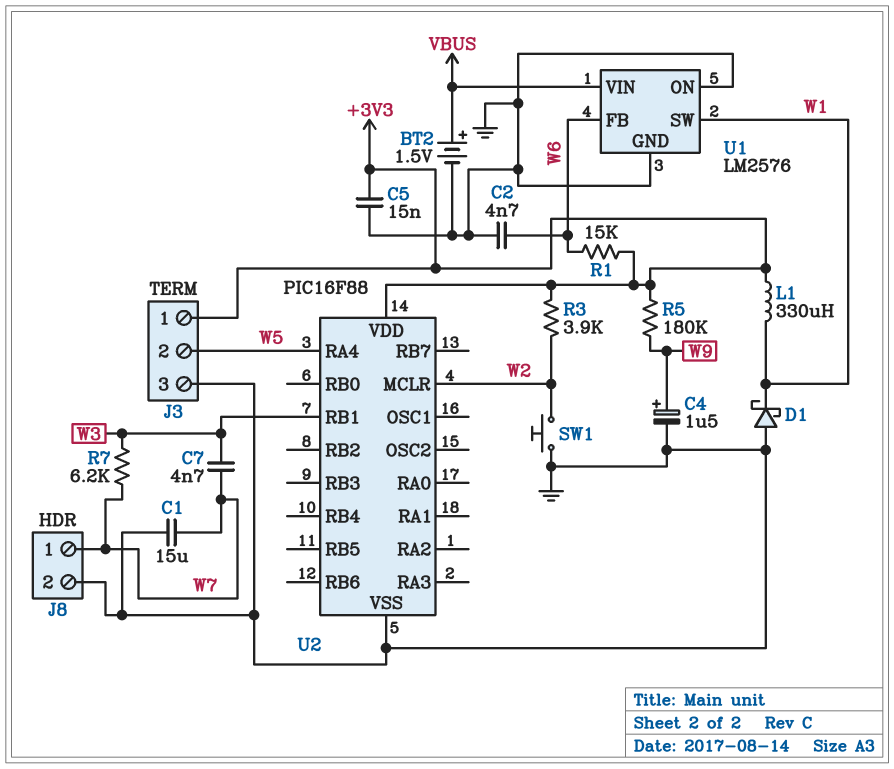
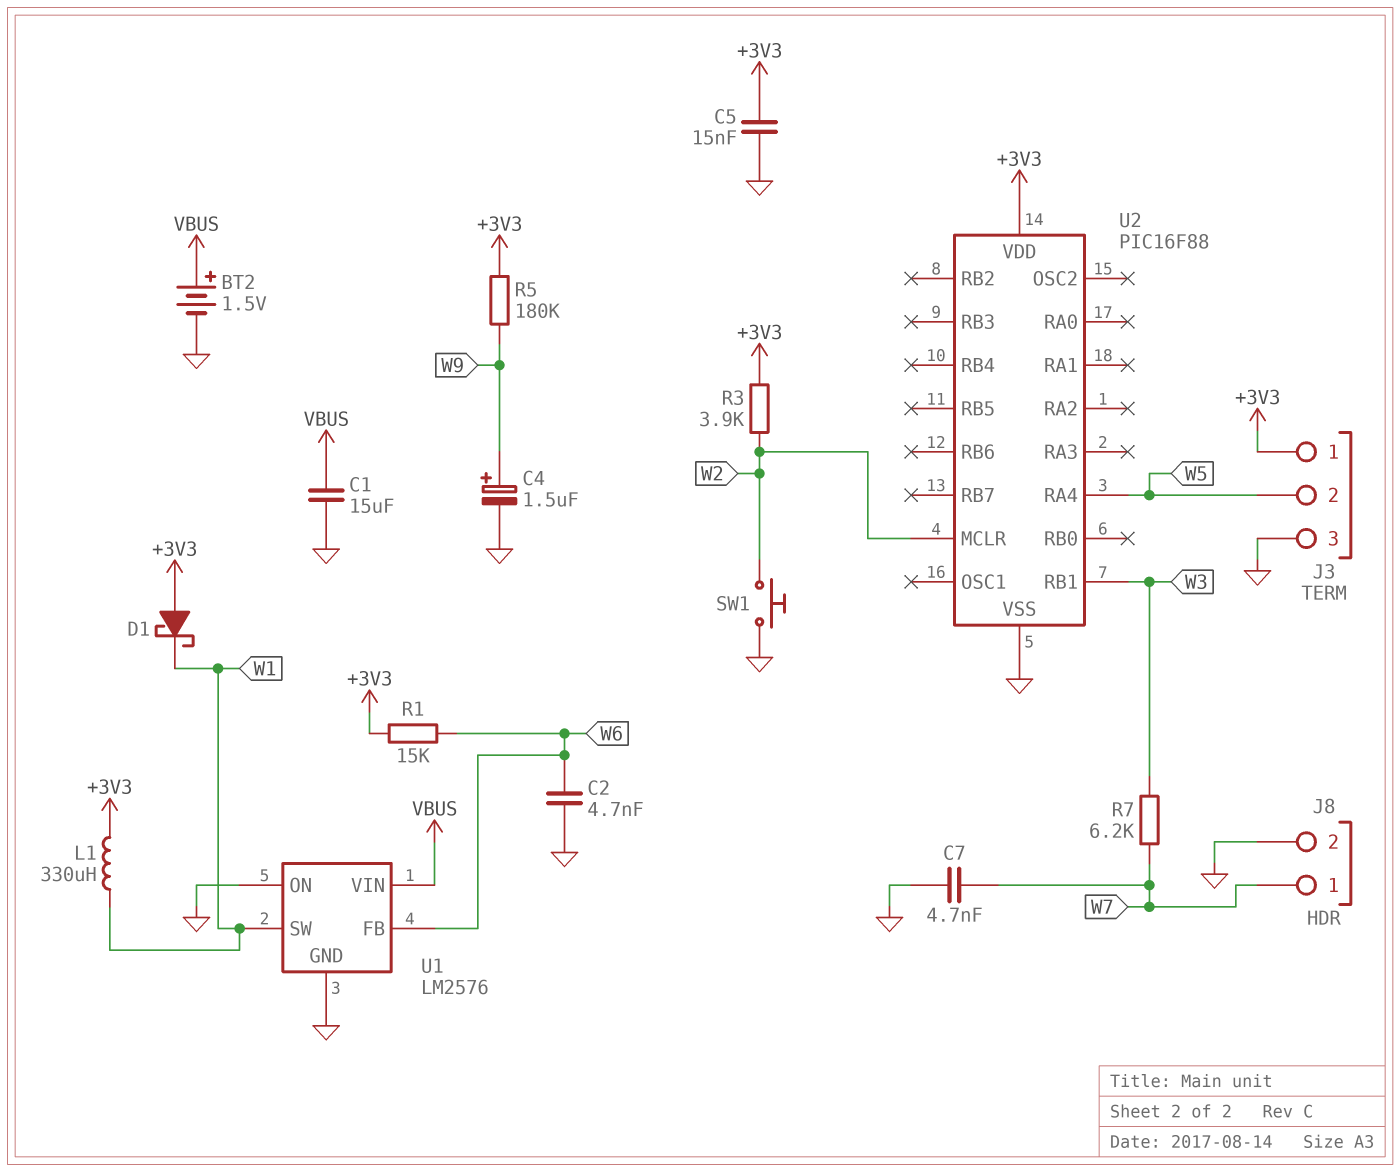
C1: 15uF (GND, W7) -> 15uF (GND, VBUS)
C7: 4.7nF (W3, W7) -> 4.7nF (GND, W7)
D1: schottky (A GND, K W1) -> schottky (A +3V3, K W1)

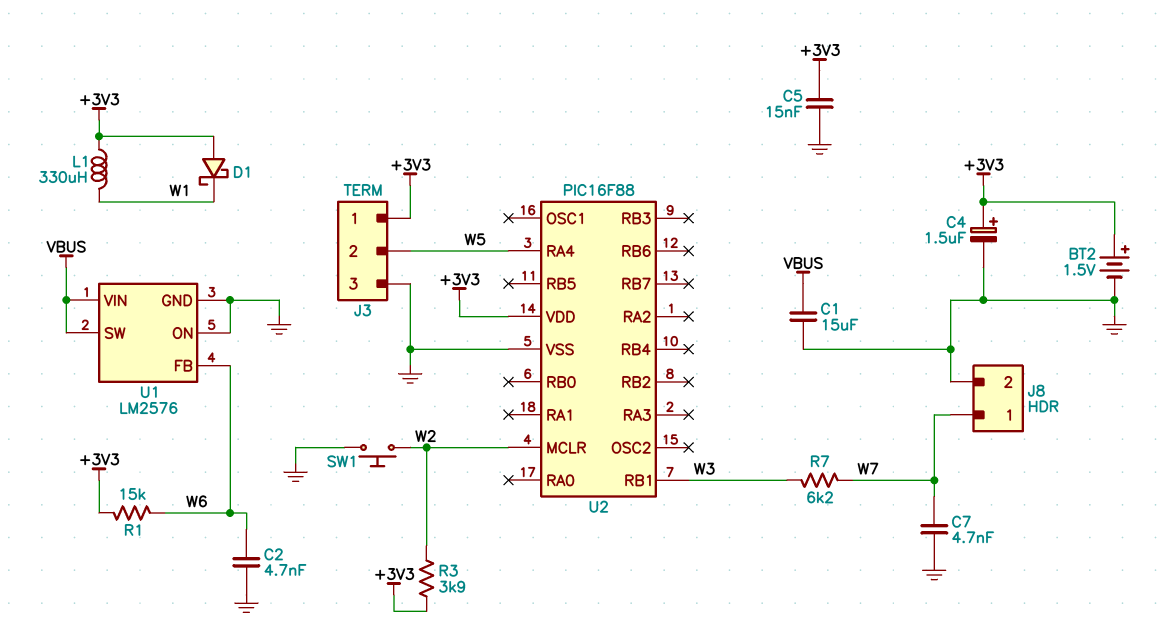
BT2: 1.5V (plus VBUS, minus GND) -> 1.5V (plus +3V3, minus GND)
C4: 1.5uF (plus W9, minus GND) -> 1.5uF (plus +3V3, minus GND)
R5: 180k (+3V3, W9) -> none
U1 pin SW: W1 -> VBUS

